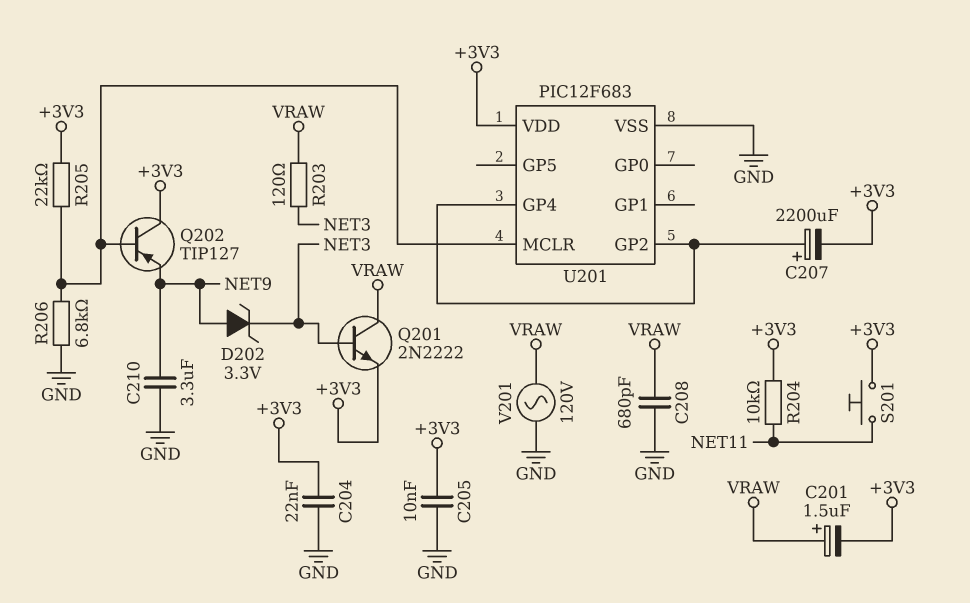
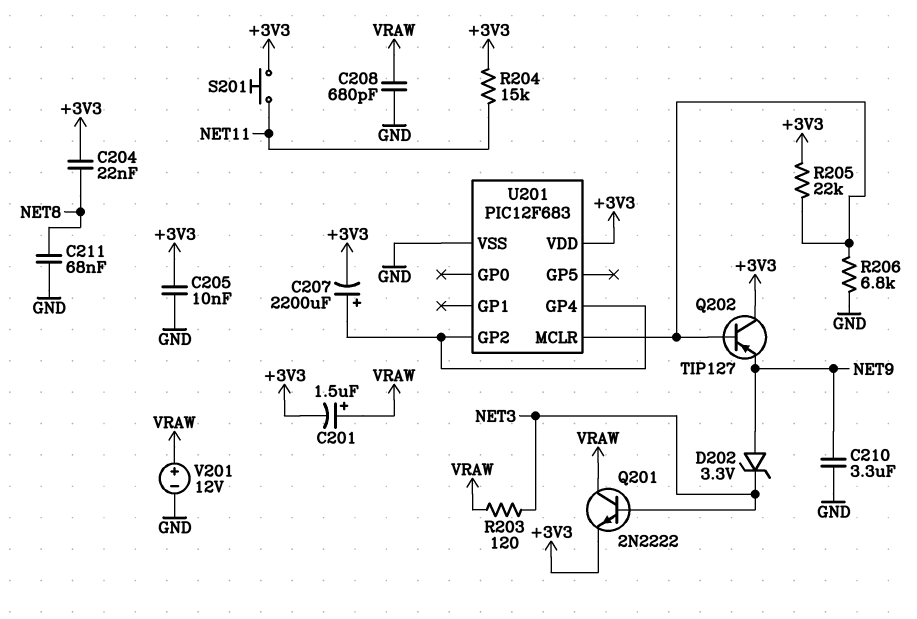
C204: 22nF (+3V3, GND) -> 22nF (+3V3, NET8)
C211: none -> 68nF (GND, NET8)
R204: 10k (+3V3, NET11) -> 15k (+3V3, NET11)
V201: AC 120V (GND, VRAW) -> 12V (plus VRAW, minus GND)

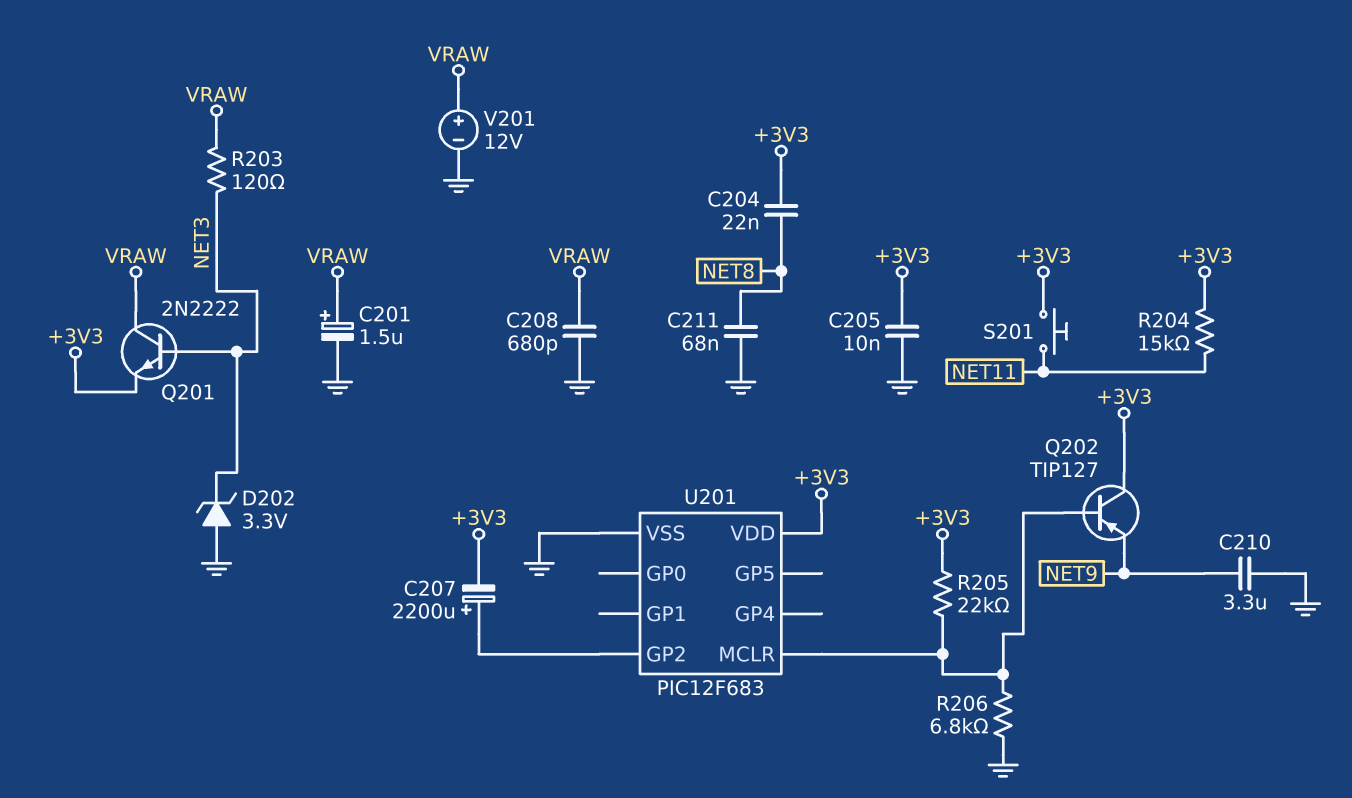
C201: 1.5uF (plus VRAW, minus +3V3) -> 1.5uF (plus VRAW, minus GND)
D202: zener 3.3V (A NET9, K NET3) -> zener 3.3V (A GND, K NET3)
U201 pin GP4: U201/GP2 -> none

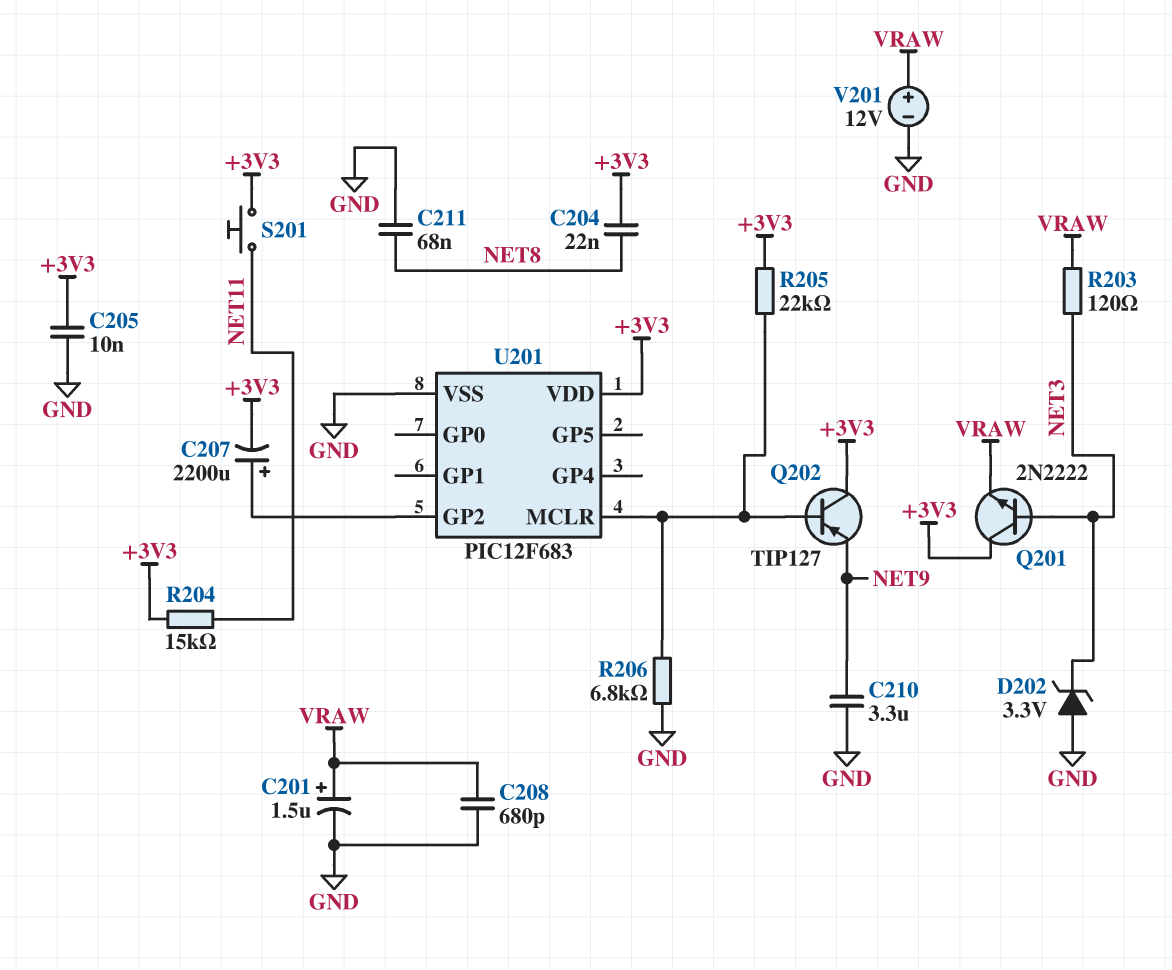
Q201: NPN 2N2222 (B NET3, C VRAW, E +3V3) -> NPN 2N2222 (B NET3, C +3V3, E VRAW)

